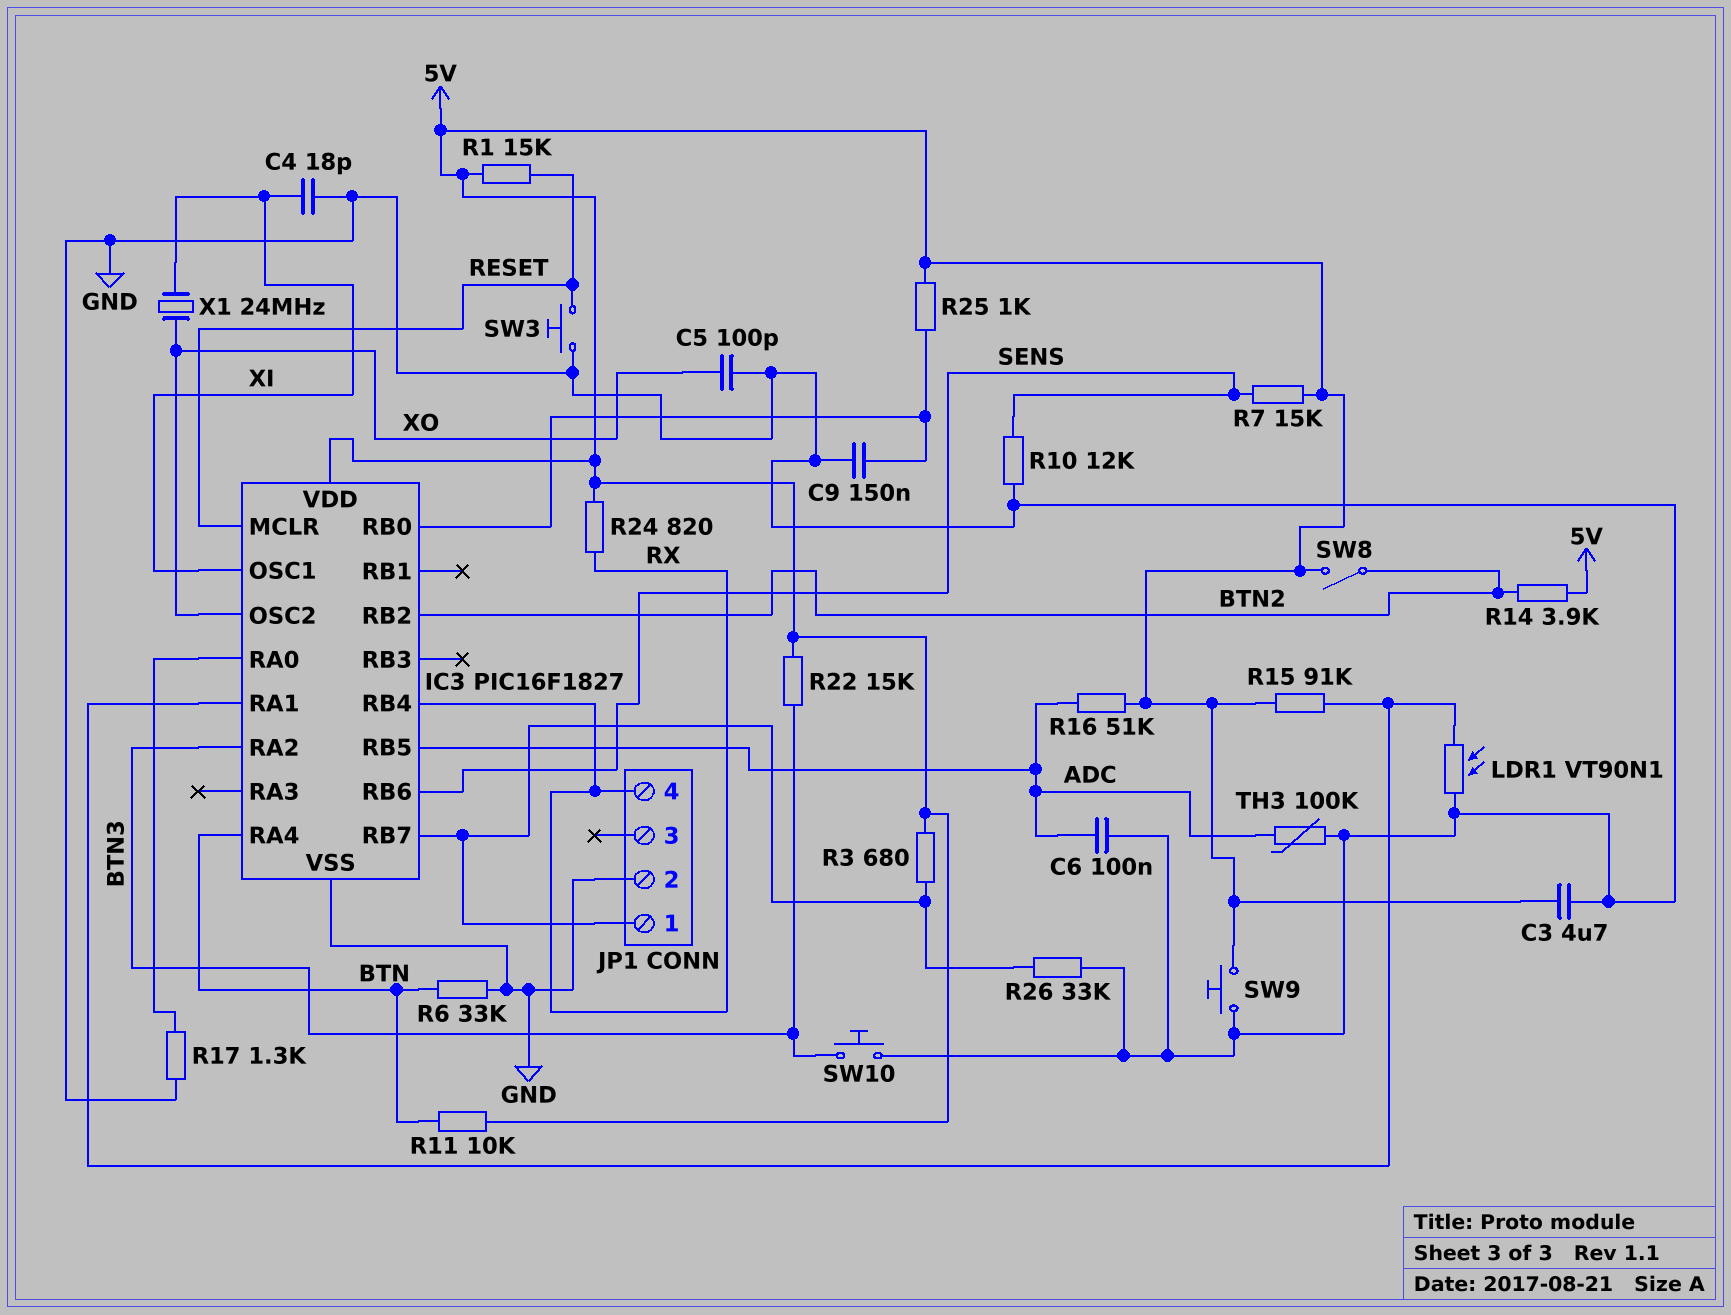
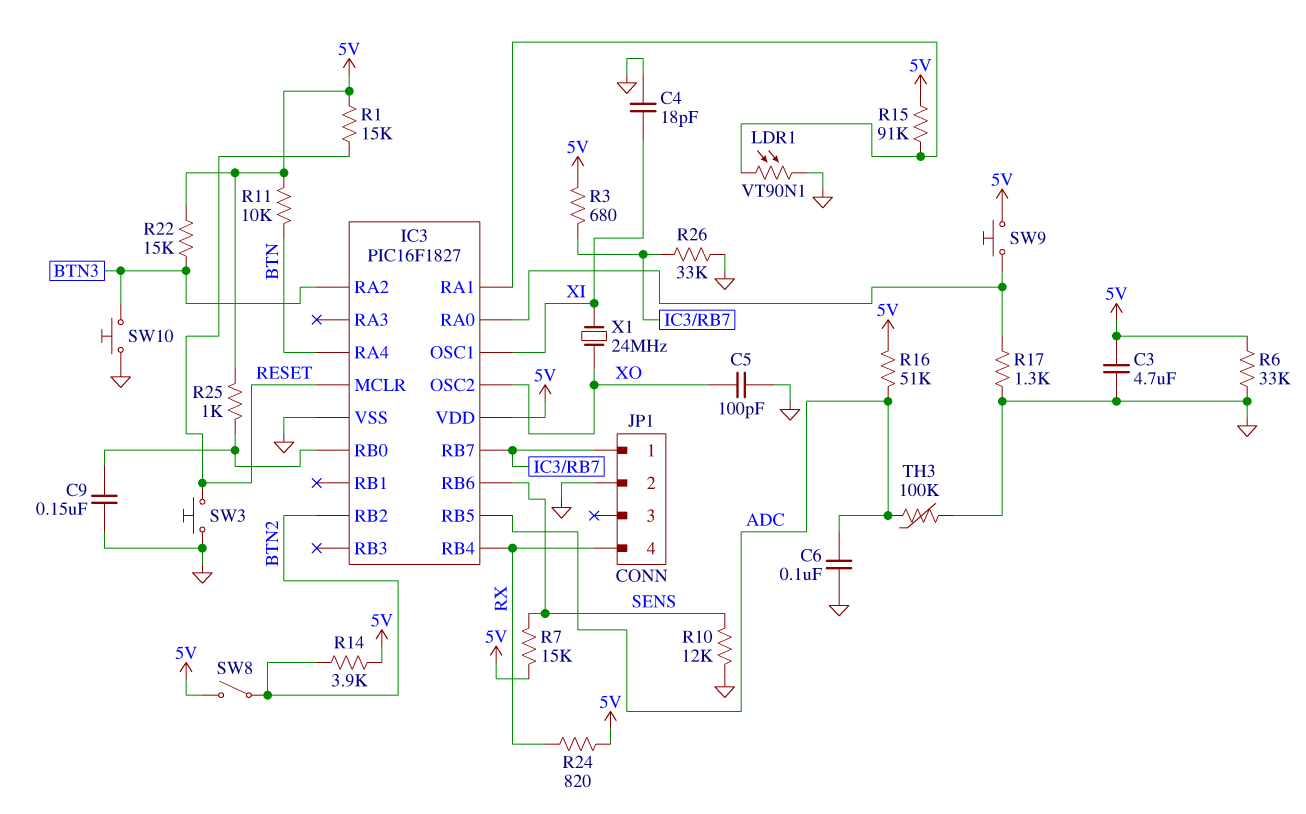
R6: 33k (BTN, GND) -> 33k (5V, GND)
SW9: button (5V, GND) -> button (5V, IC3/RA0)

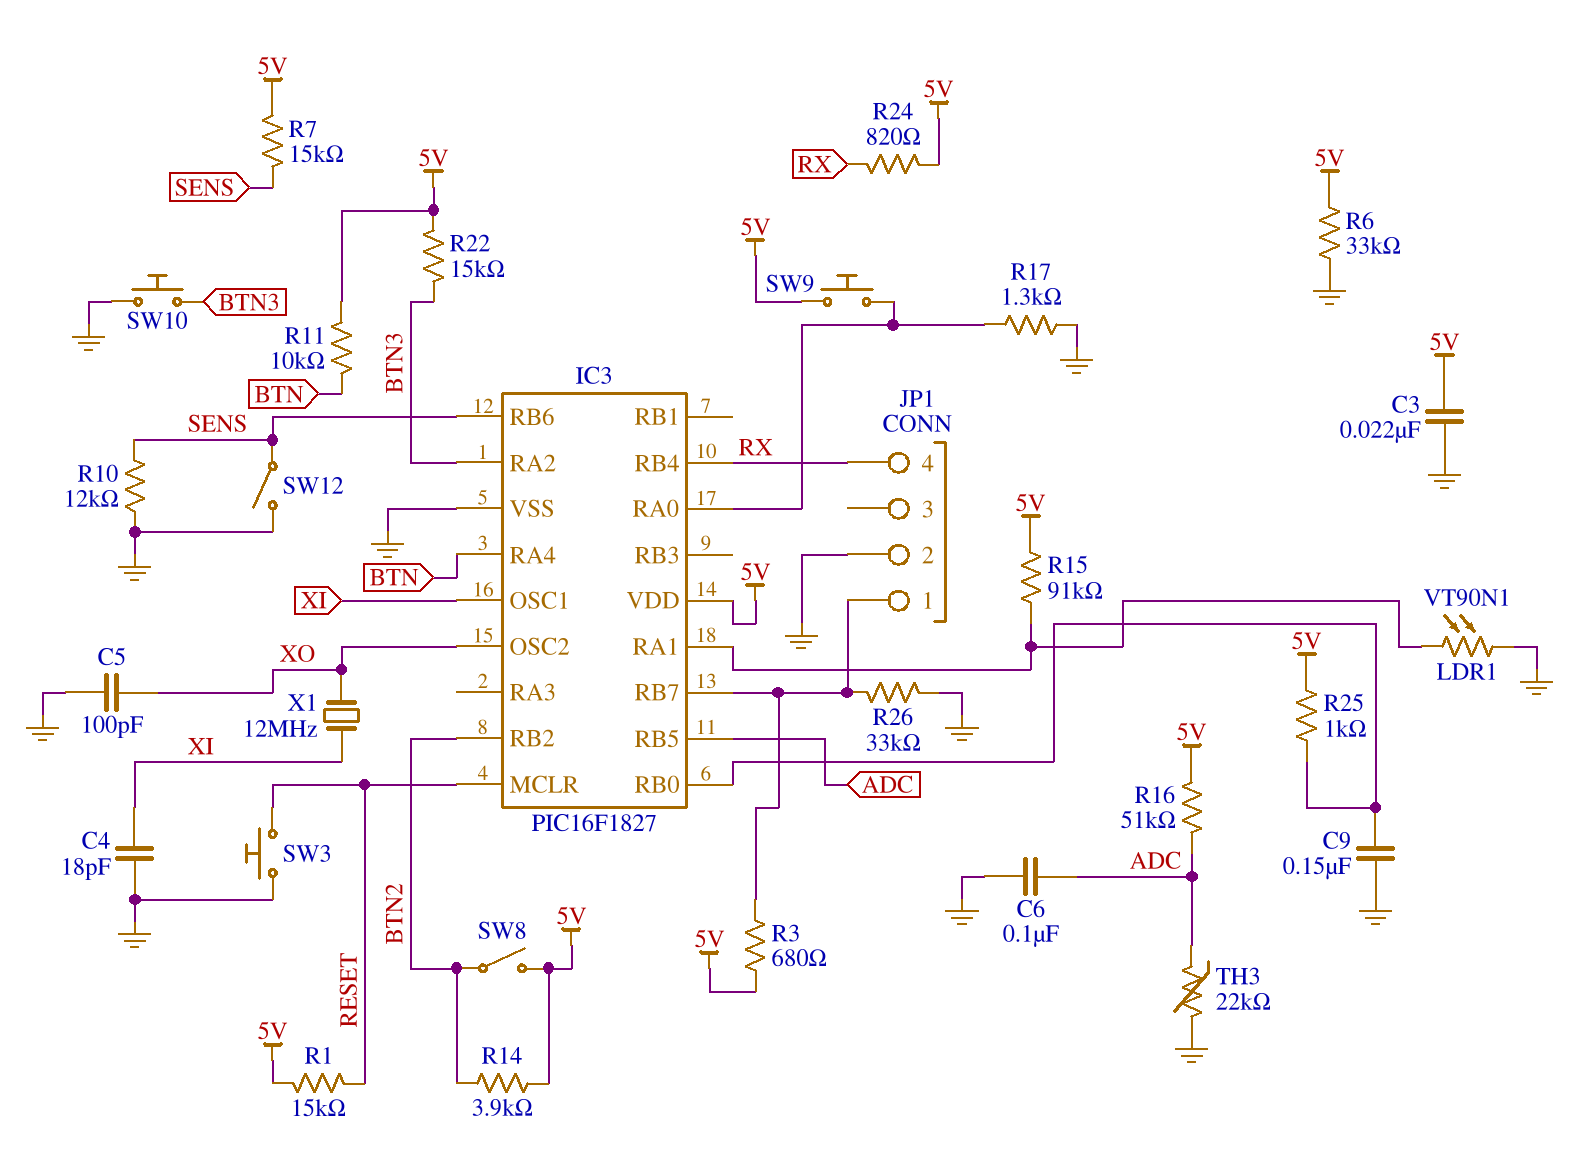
C3: 4.7uF (5V, GND) -> 22nF (5V, GND)
SW12: none -> switch (GND, SENS)
TH3: 100k (ADC, GND) -> 22k (ADC, GND)
X1: 24MHz (XI, XO) -> 12MHz (XI, XO)

